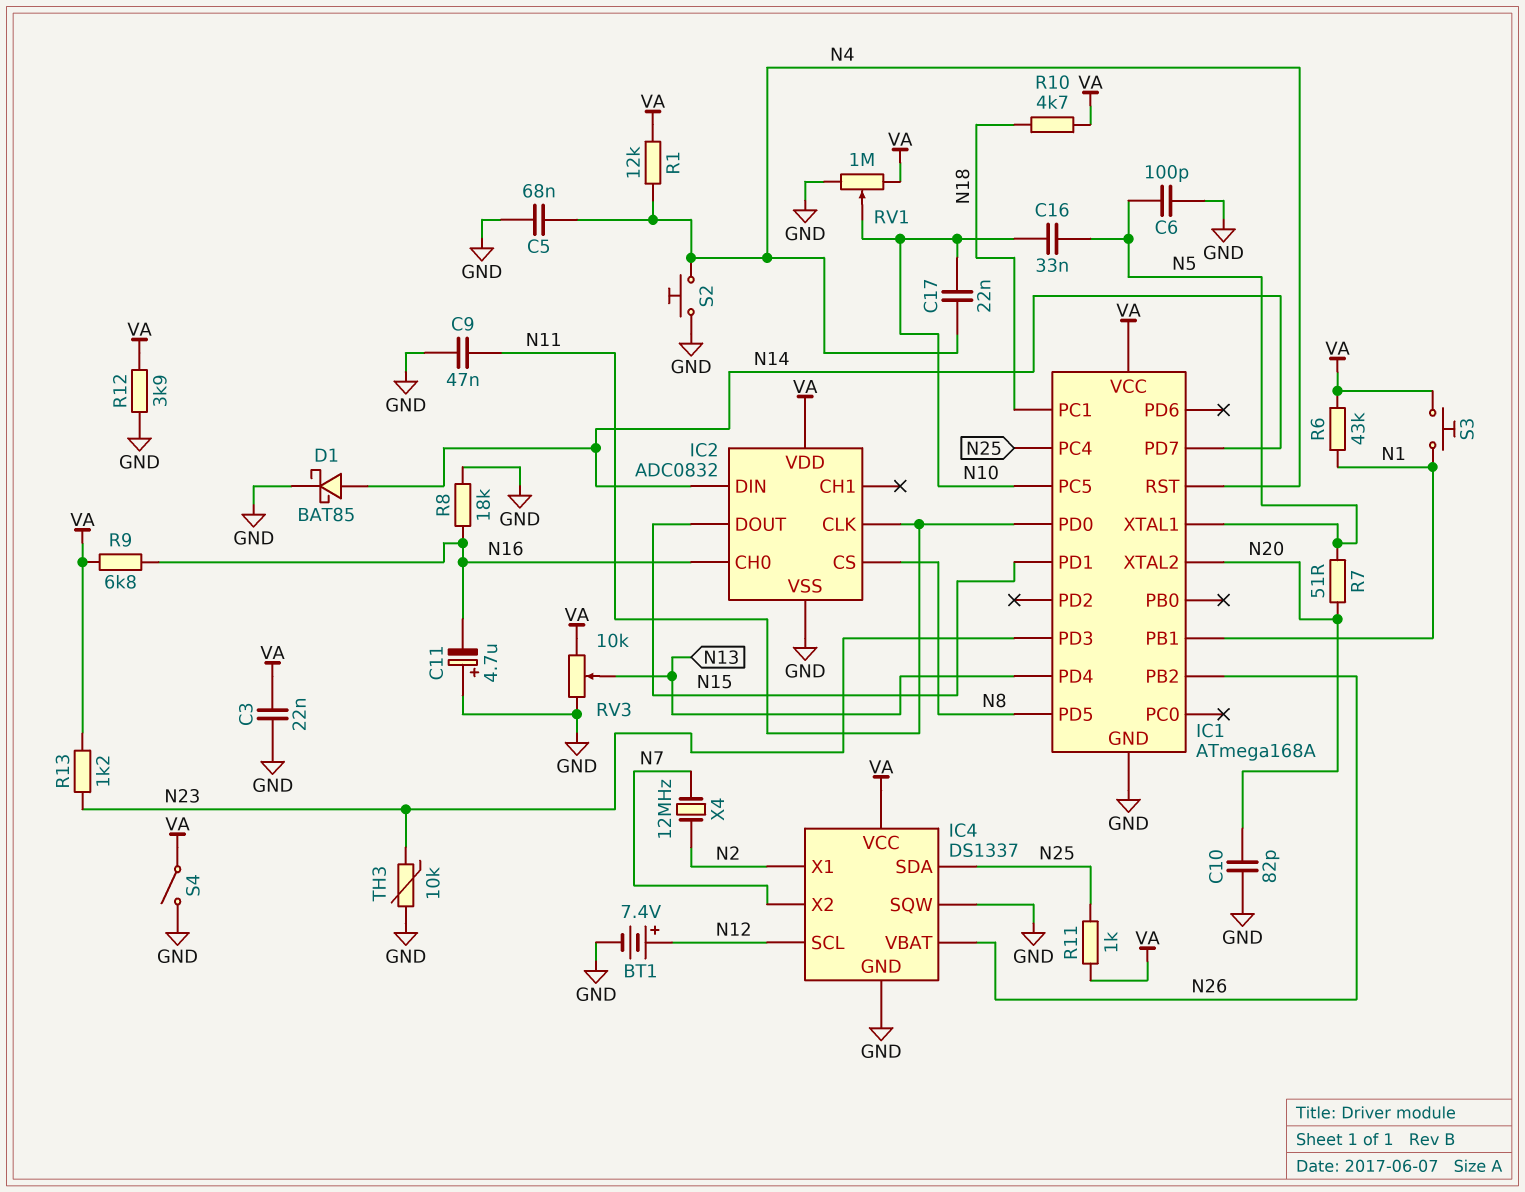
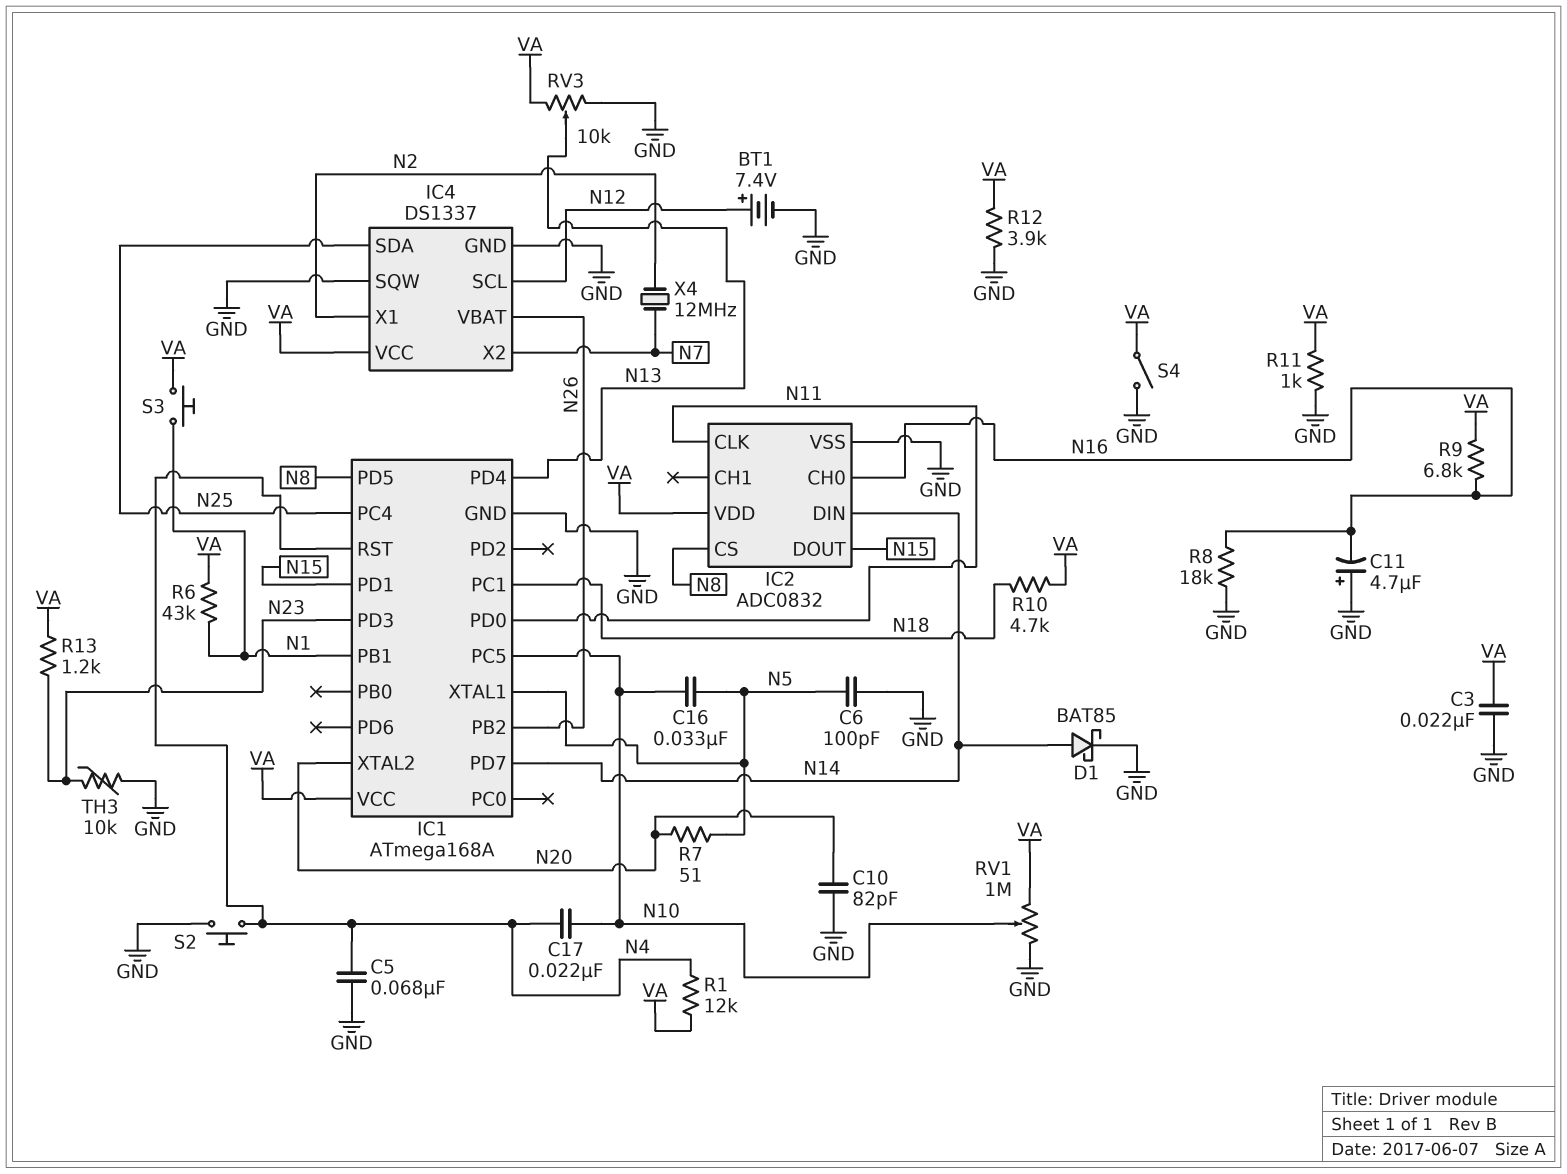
C9: 47nF (GND, N11) -> none
R11: 1k (N25, VA) -> 1k (GND, VA)

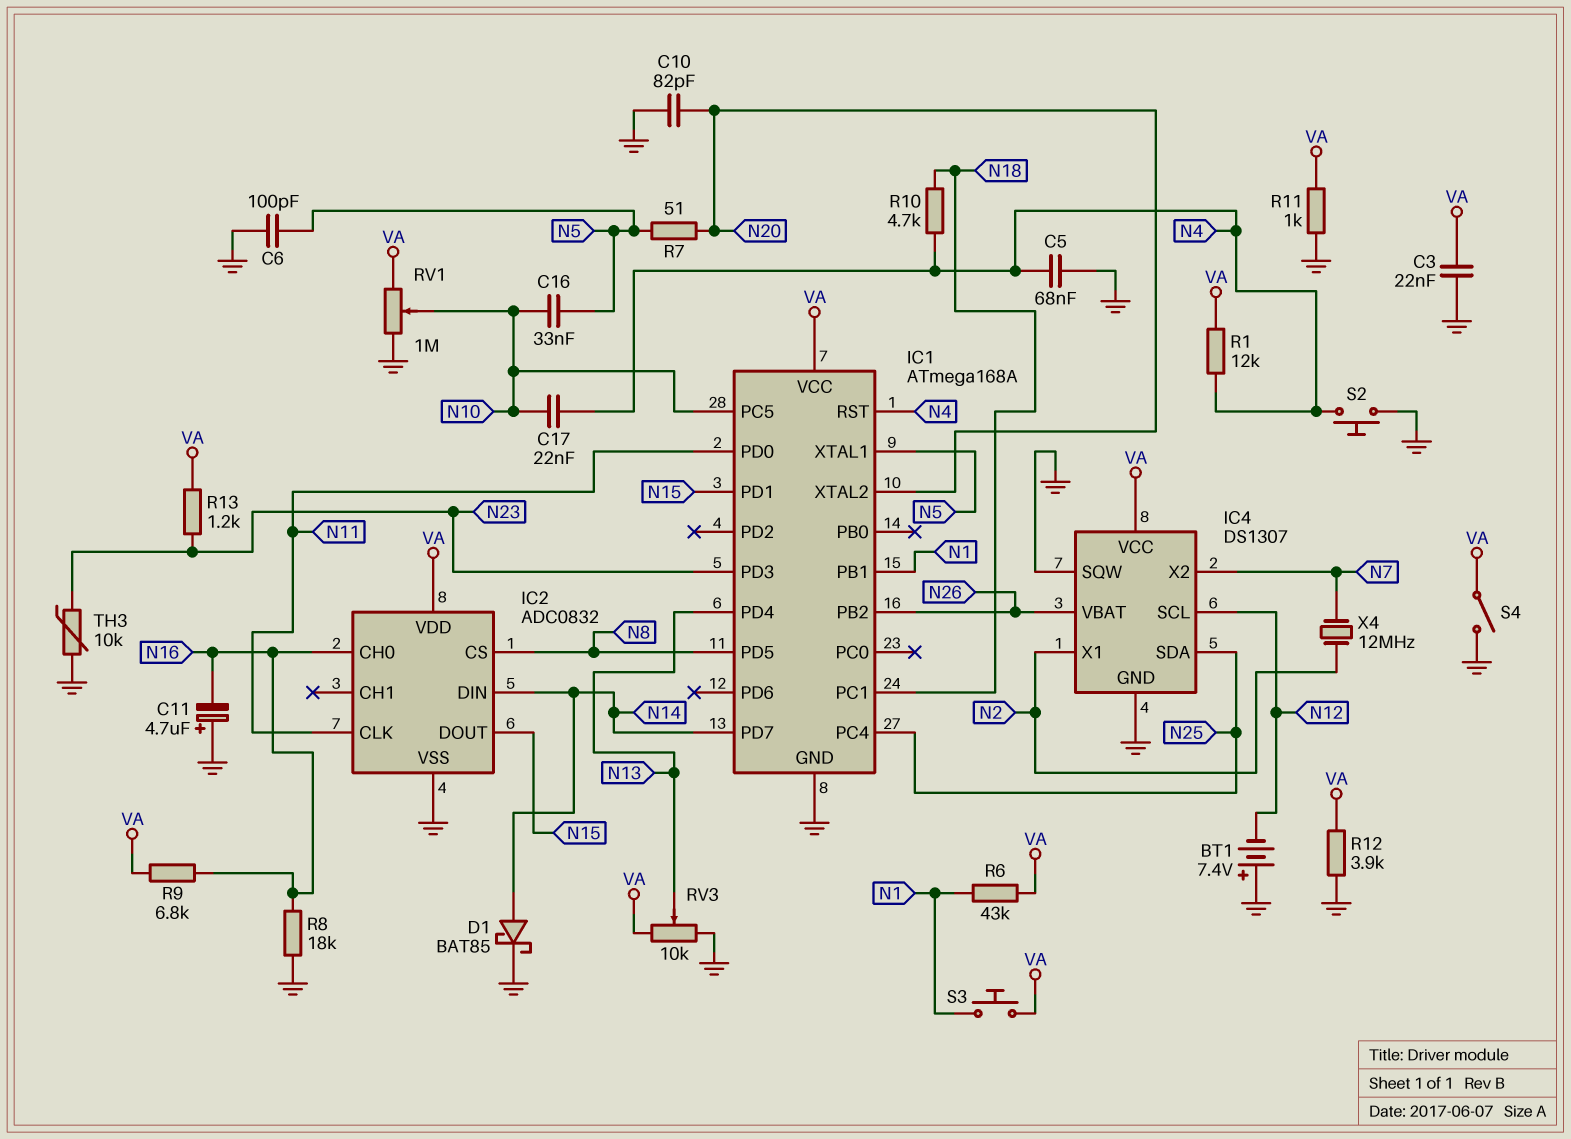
BT1: 7.4V (plus N12, minus GND) -> 7.4V (plus GND, minus N12)
IC4: DS1337 -> DS1307
R10: 4.7k (N18, VA) -> 4.7k (N4, N18)

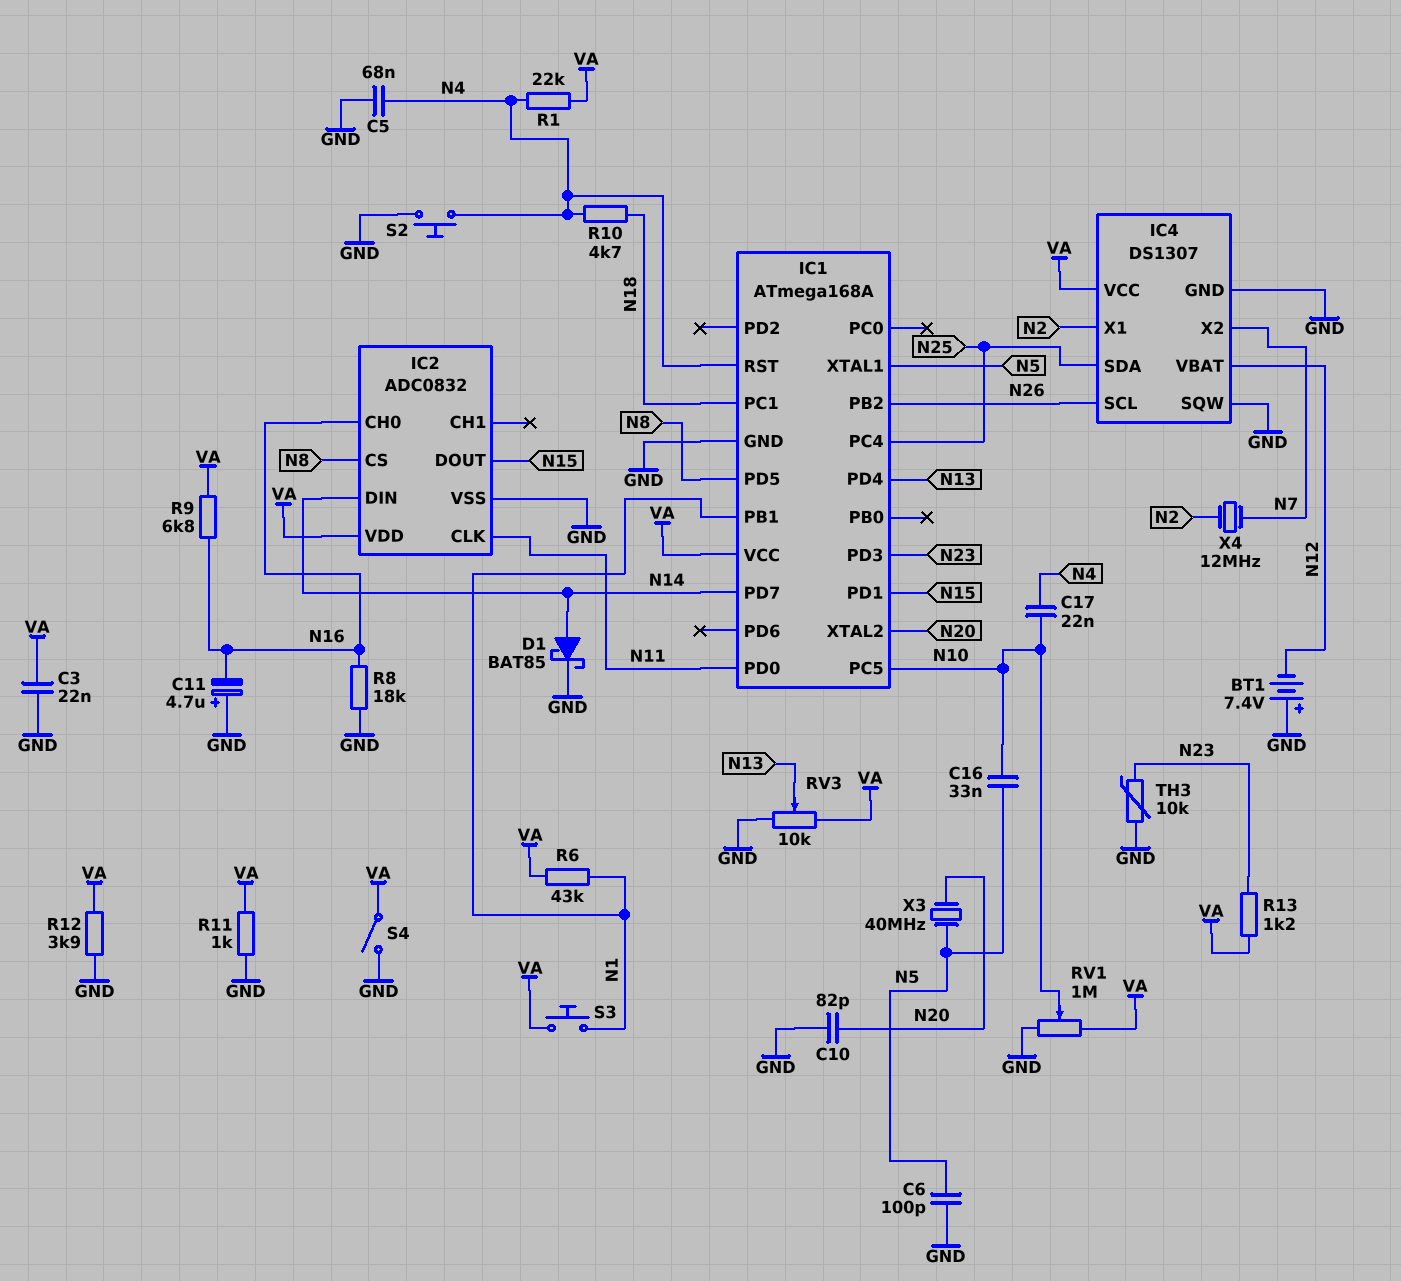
IC4 pin SCL: N12 -> N26
IC4 pin VBAT: N26 -> N12
R1: 12k (N4, VA) -> 22k (N4, VA)
R7: 51 (N5, N20) -> none
X3: none -> 40MHz (N5, N20)

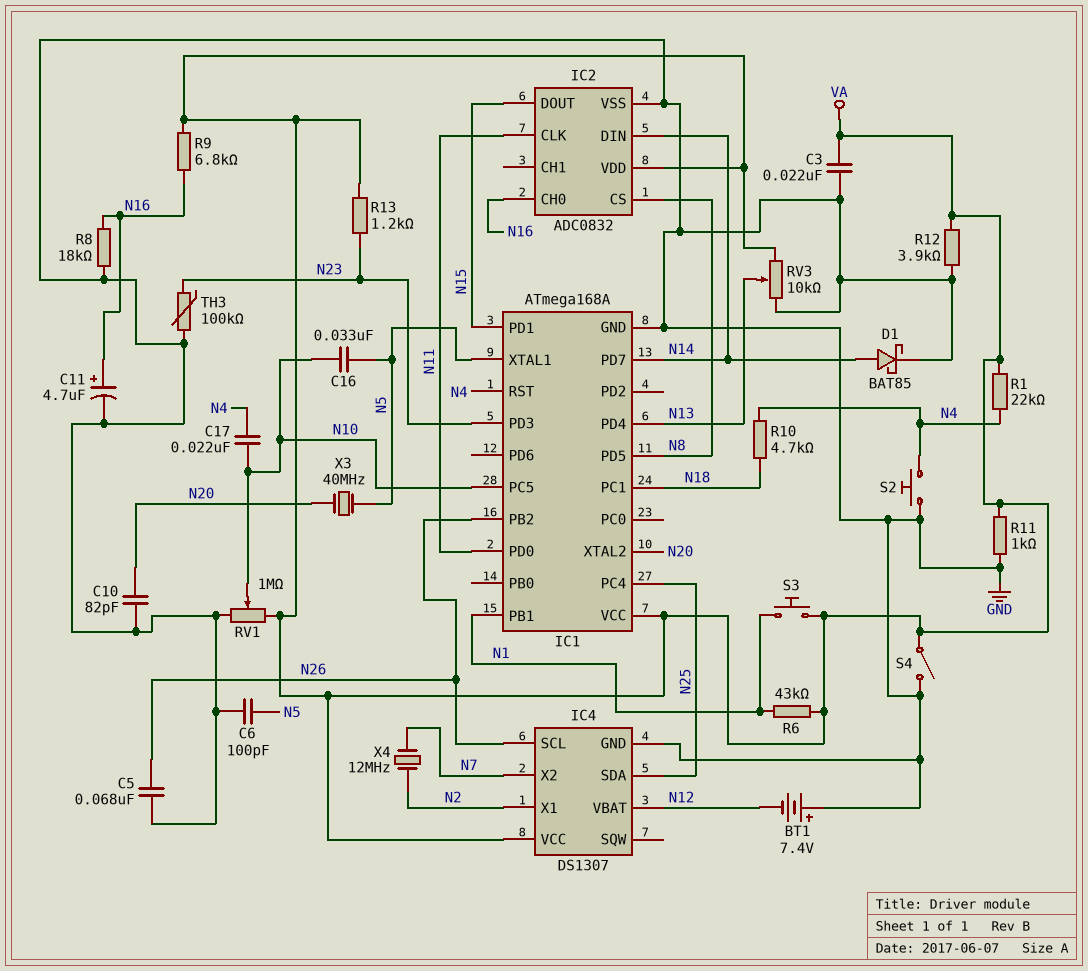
C5: 68nF (GND, N4) -> 68nF (GND, N26)
C11: 4.7uF (plus GND, minus N16) -> 4.7uF (plus N16, minus GND)
IC4 pin SQW: GND -> none
TH3: 10k (GND, N23) -> 100k (GND, N23)

